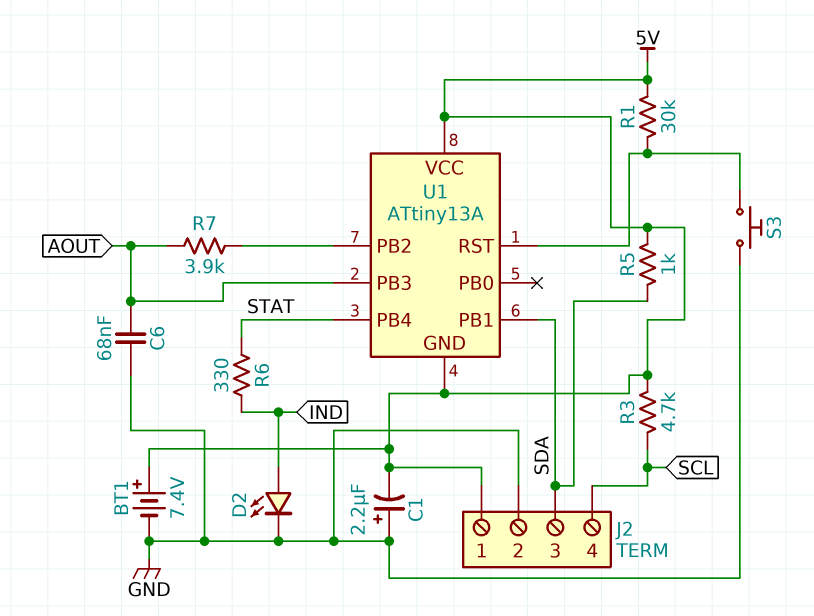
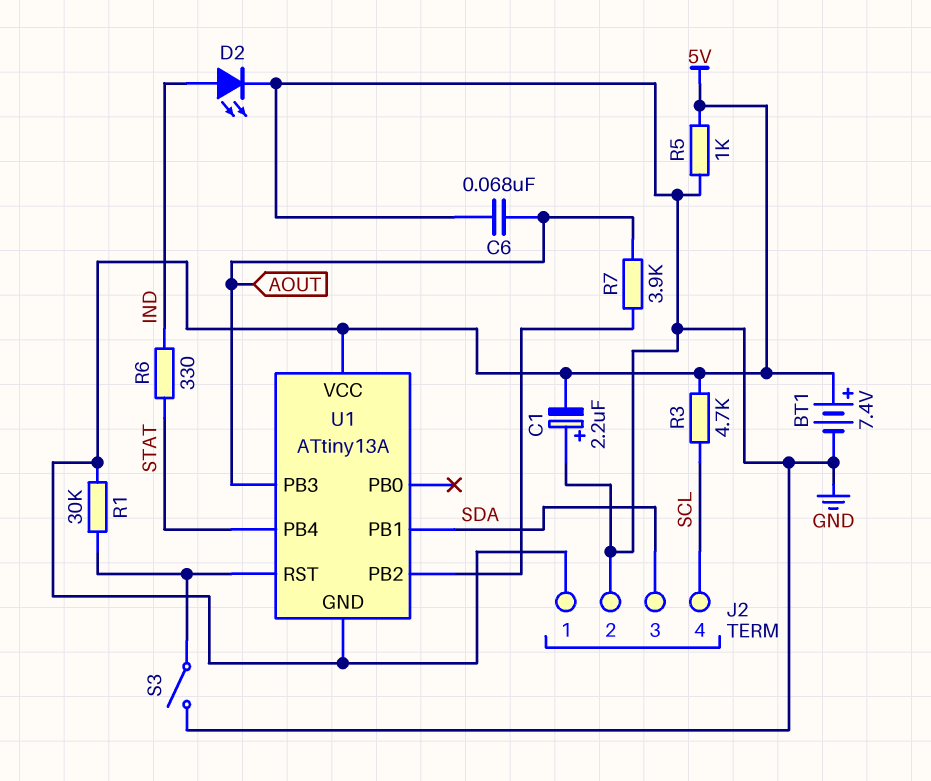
R5: 1k (5V, SDA) -> 1k (5V, GND)
S3: button (GND, U1/RST) -> switch (GND, U1/RST)

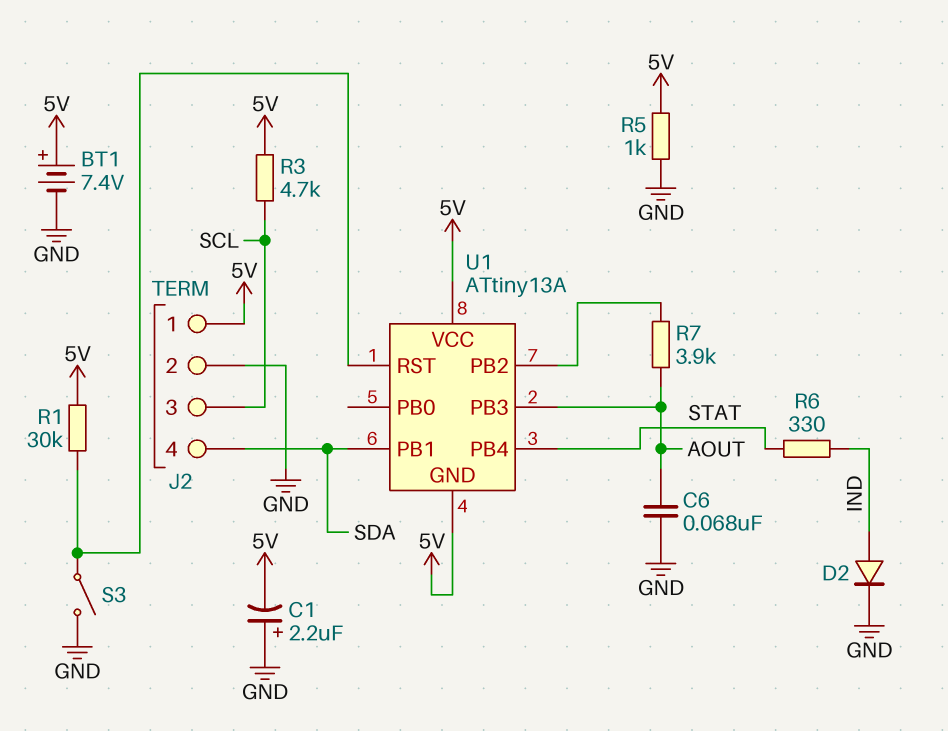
D2: LED (A IND, K GND) -> diode (A IND, K GND)
J2 pin 3: SDA -> SCL
J2 pin 4: SCL -> SDA

